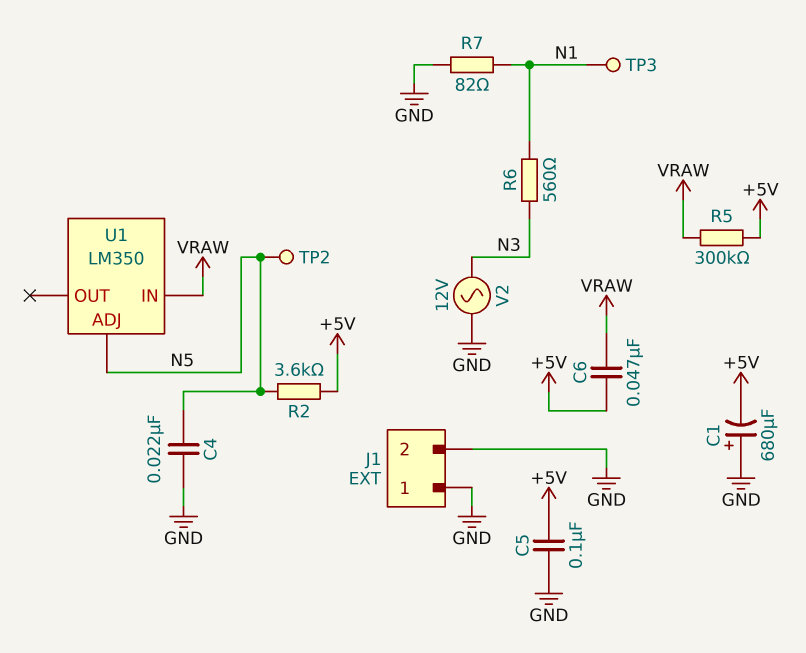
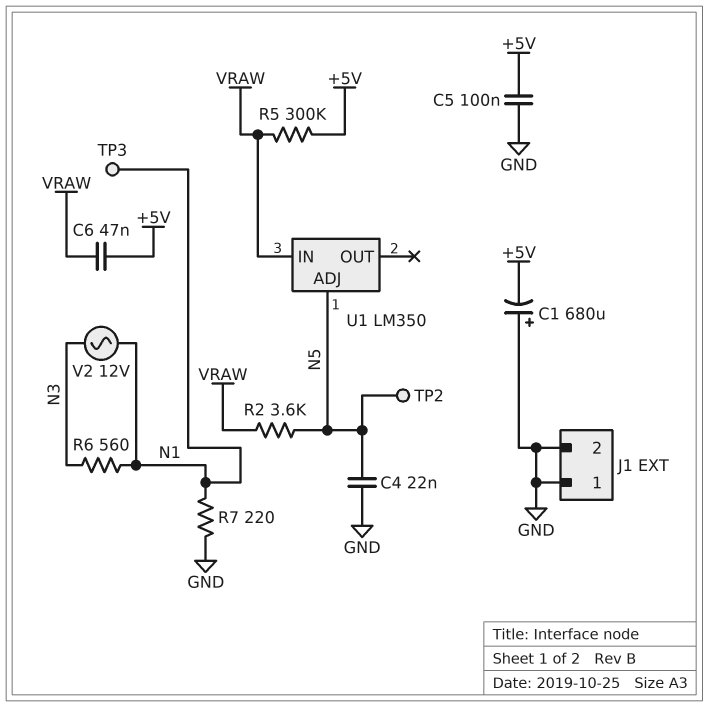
R2: 3.6k (+5V, N5) -> 3.6k (N5, VRAW)
R7: 82 (GND, N1) -> 220 (GND, N1)
V2: AC 12V (GND, N3) -> AC 12V (N1, N3)

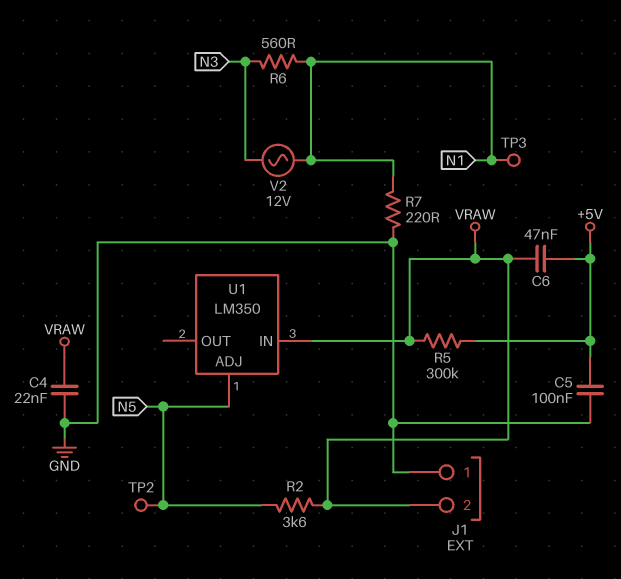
C1: 680uF (plus GND, minus +5V) -> none
C4: 22nF (GND, N5) -> 22nF (GND, VRAW)
J1 pin 2: GND -> VRAW

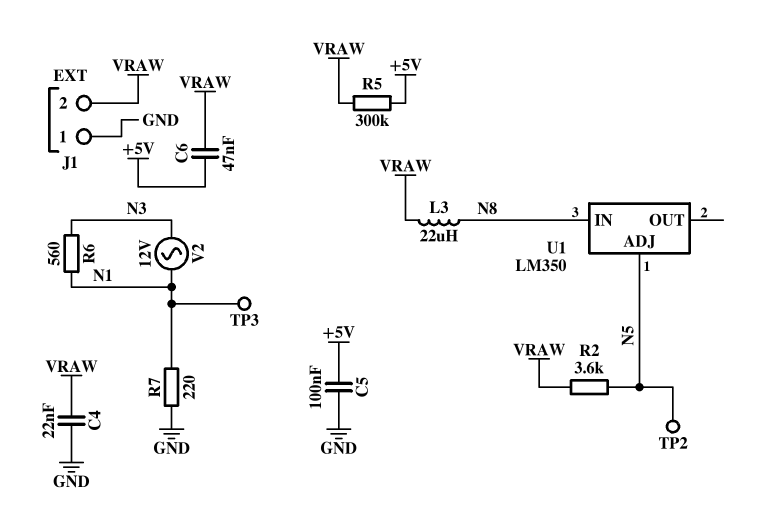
L3: none -> 22uH (N8, VRAW)
U1 pin IN: VRAW -> N8

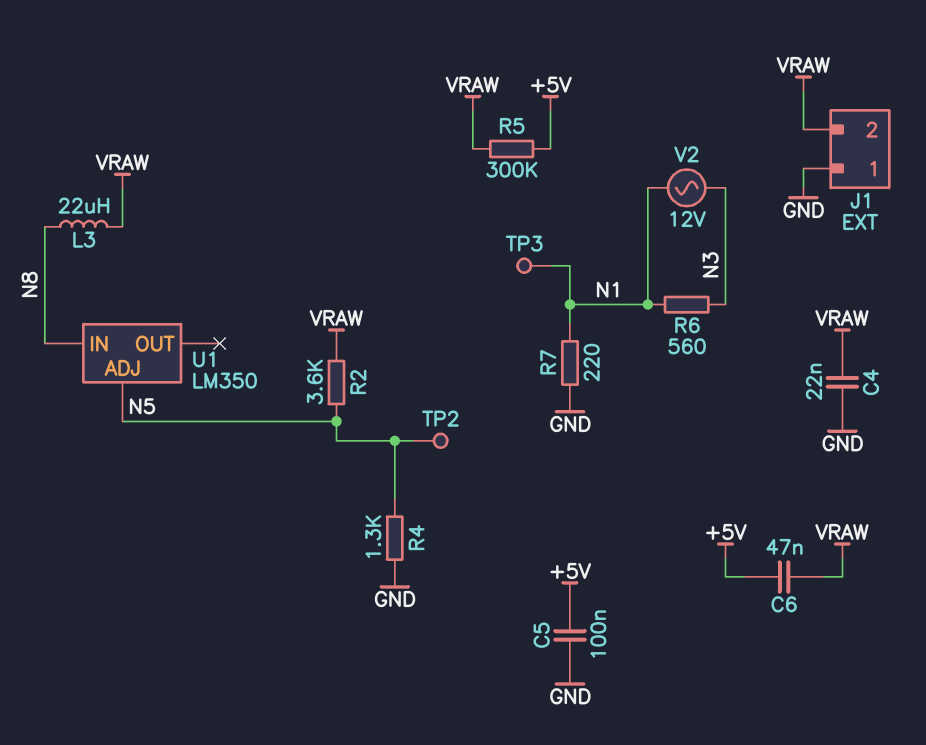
R4: none -> 1.3k (GND, N5)

